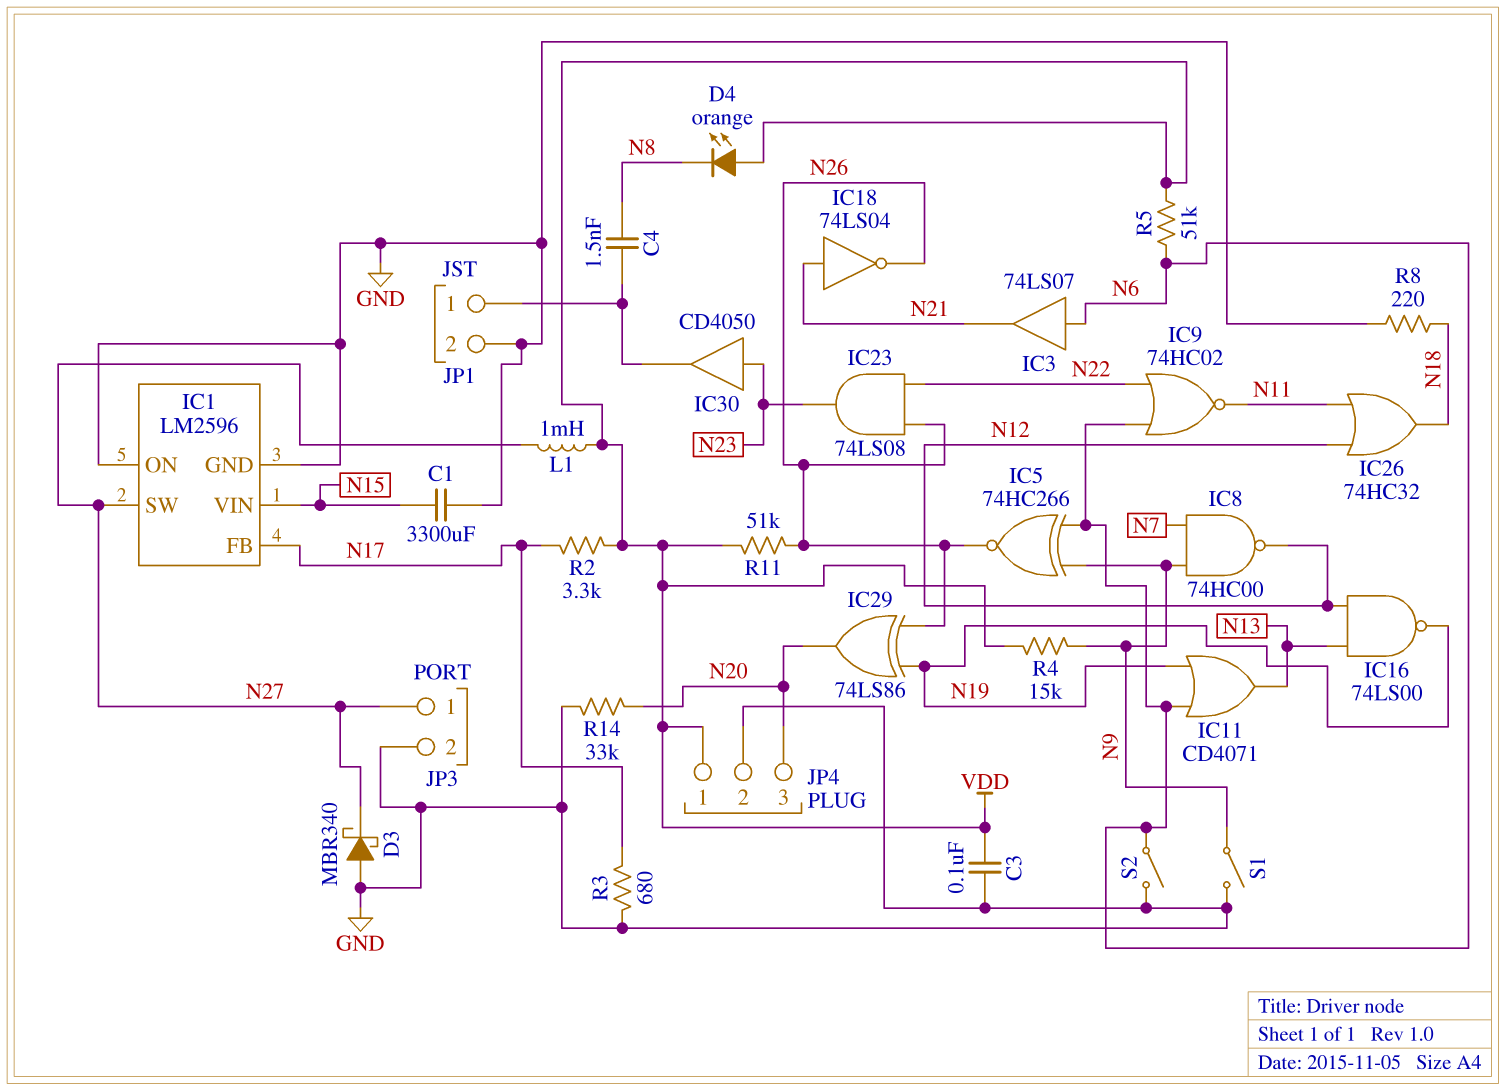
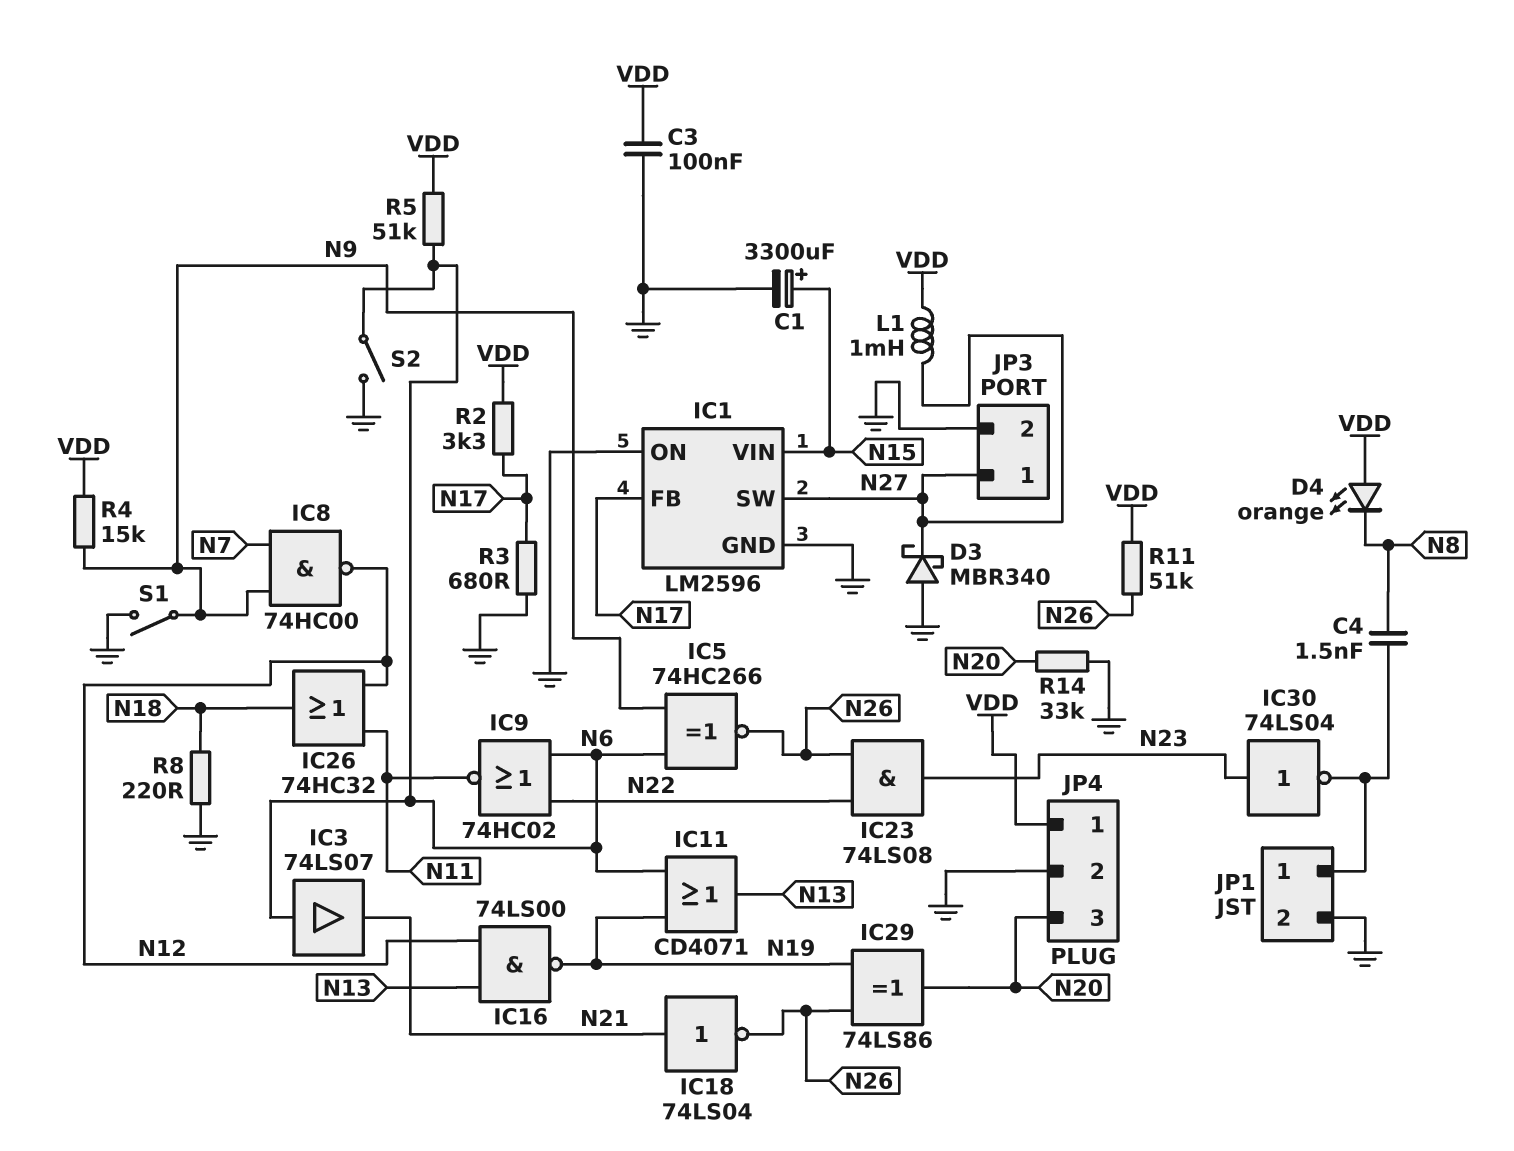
C1: 3300uF (GND, N15) -> 3300uF (plus N15, minus GND)
IC30: buffer CD4050 (in N23, out JP1/1) -> NOT 74LS04 (in N23, out JP1/1)

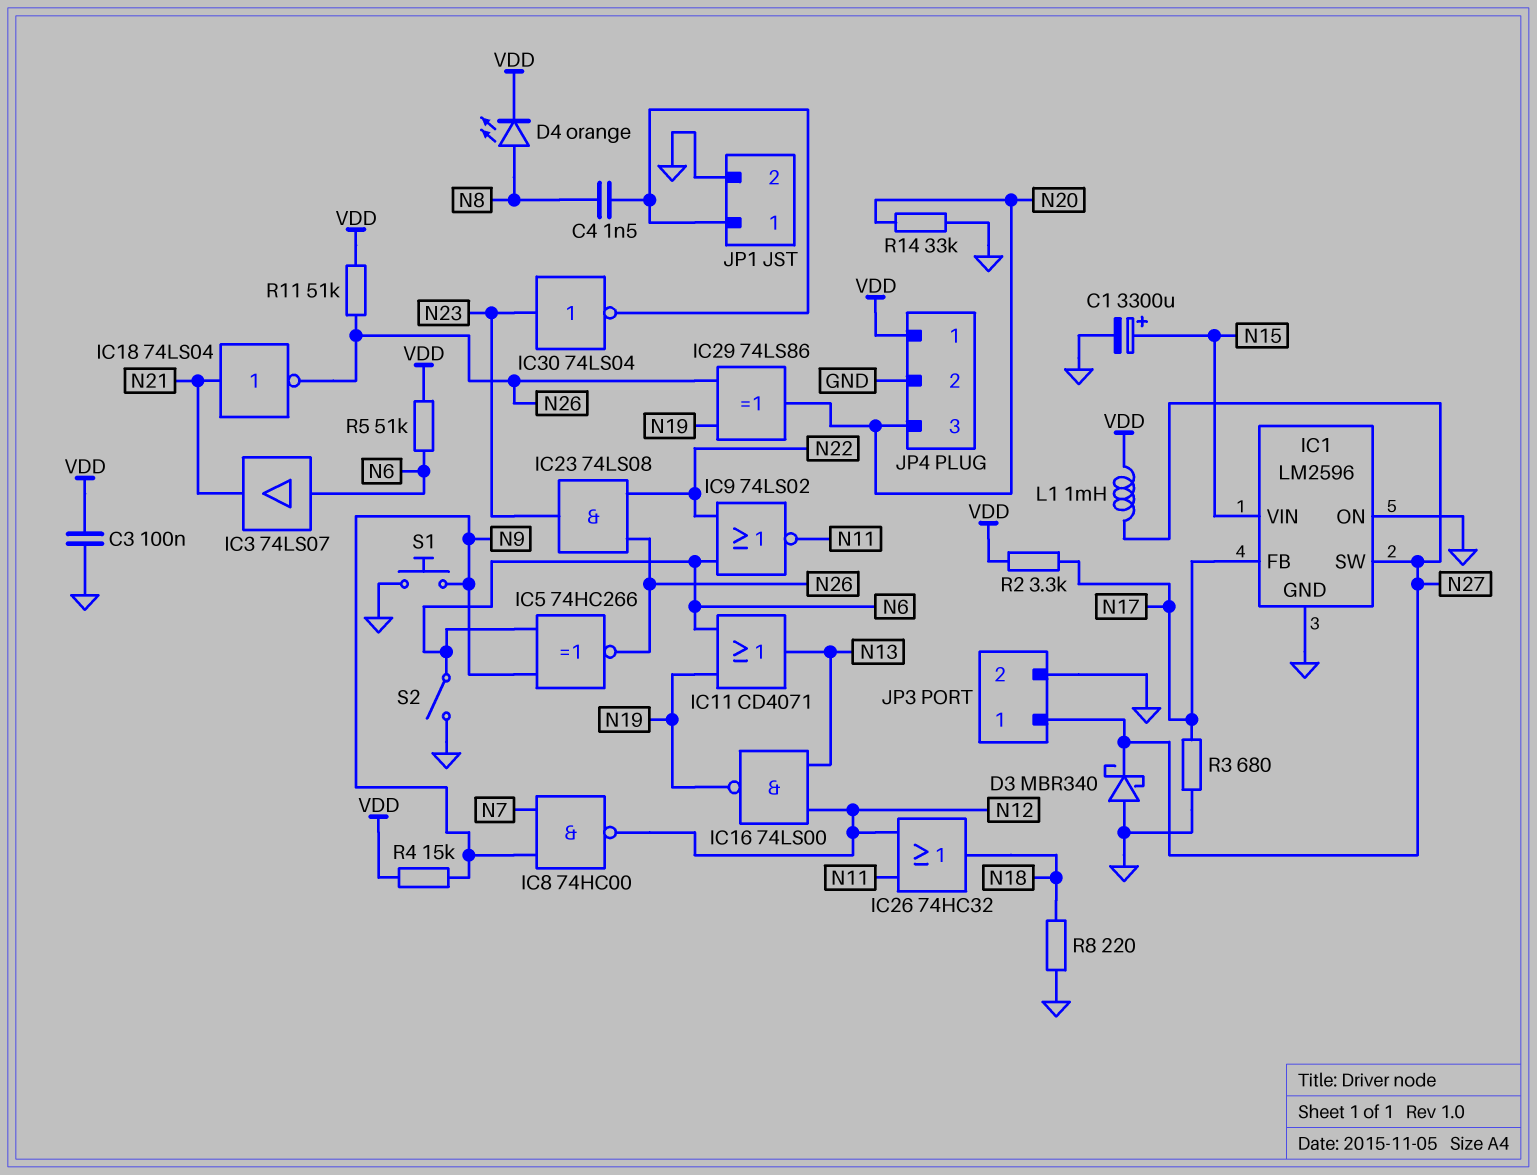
D4: LED orange (A VDD, K N8) -> LED orange (A N8, K VDD)
IC9: NOR 74HC02 (in N6, in N22, out N11) -> NOR 74LS02 (in N6, in N22, out N11)
S1: switch (GND, N9) -> button (GND, N9)

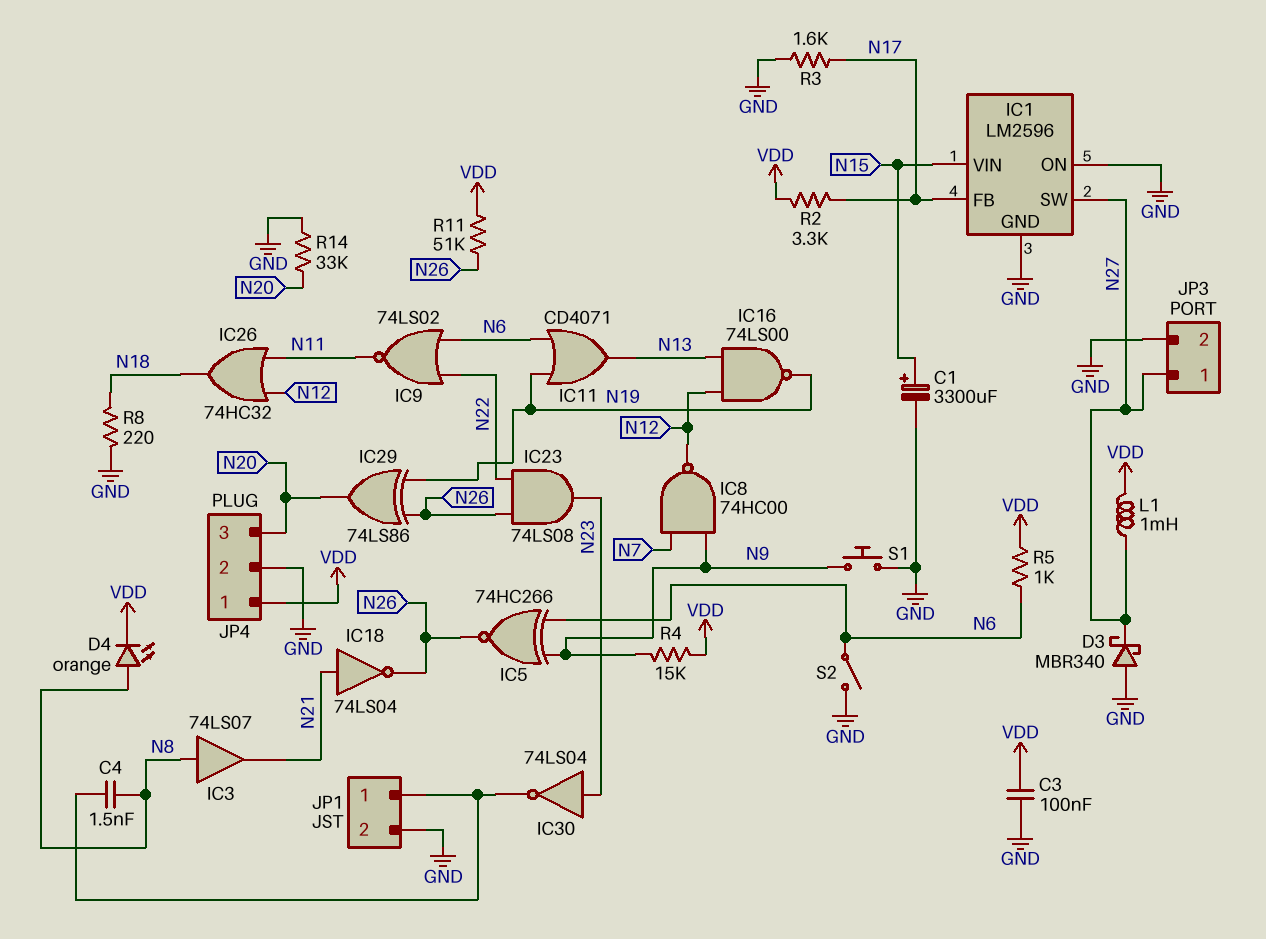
IC3: buffer 74LS07 (in N6, out N21) -> buffer 74LS07 (in N8, out N21)
R3: 680 (GND, N17) -> 1.6k (GND, N17)
R5: 51k (N6, VDD) -> 1k (N6, VDD)

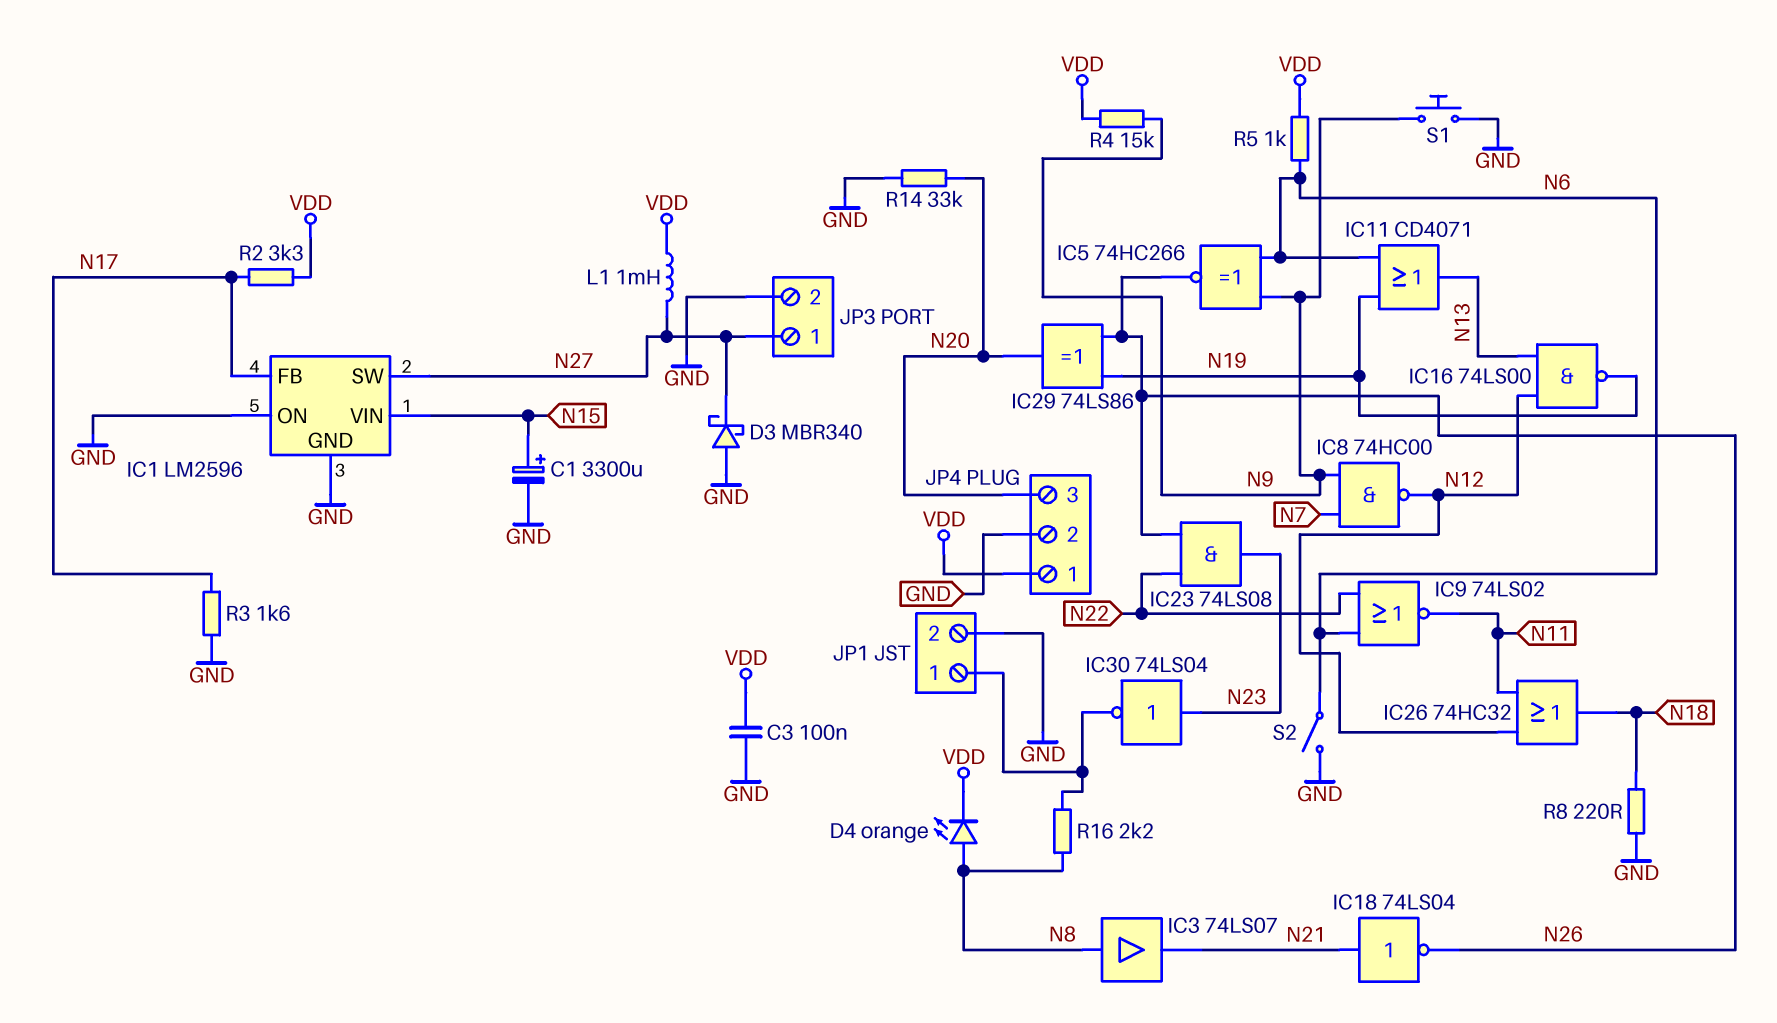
C4: 1.5nF (JP1/1, N8) -> none
R11: 51k (N26, VDD) -> none
R16: none -> 2.2k (JP1/1, N8)

